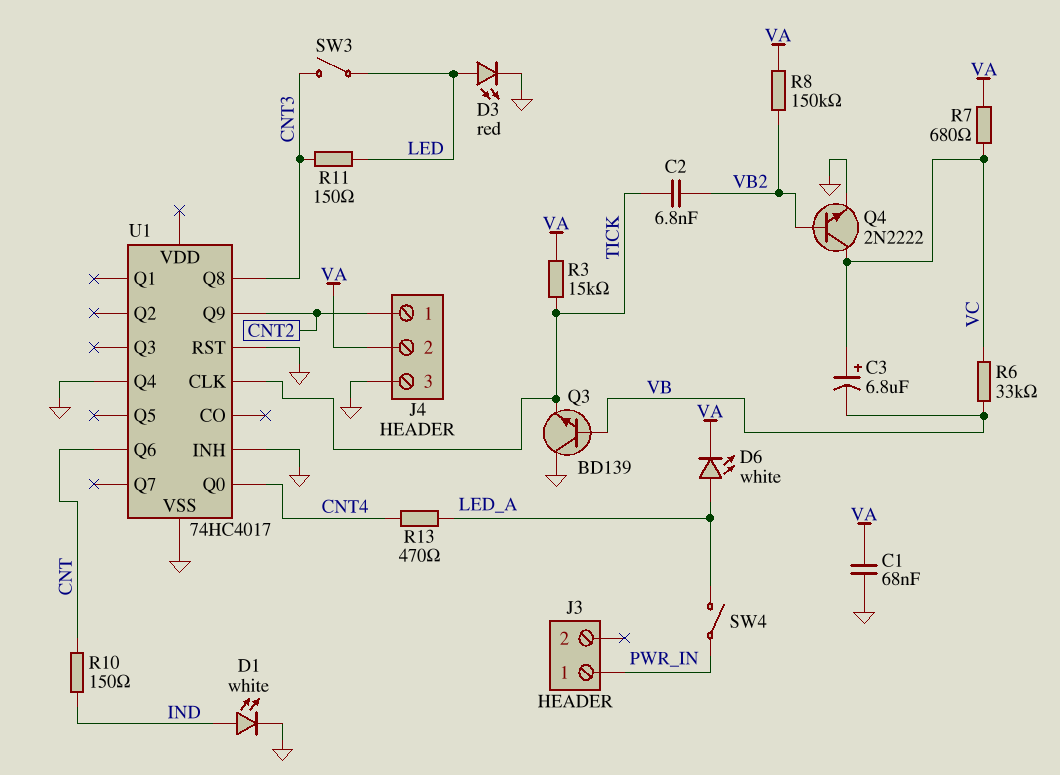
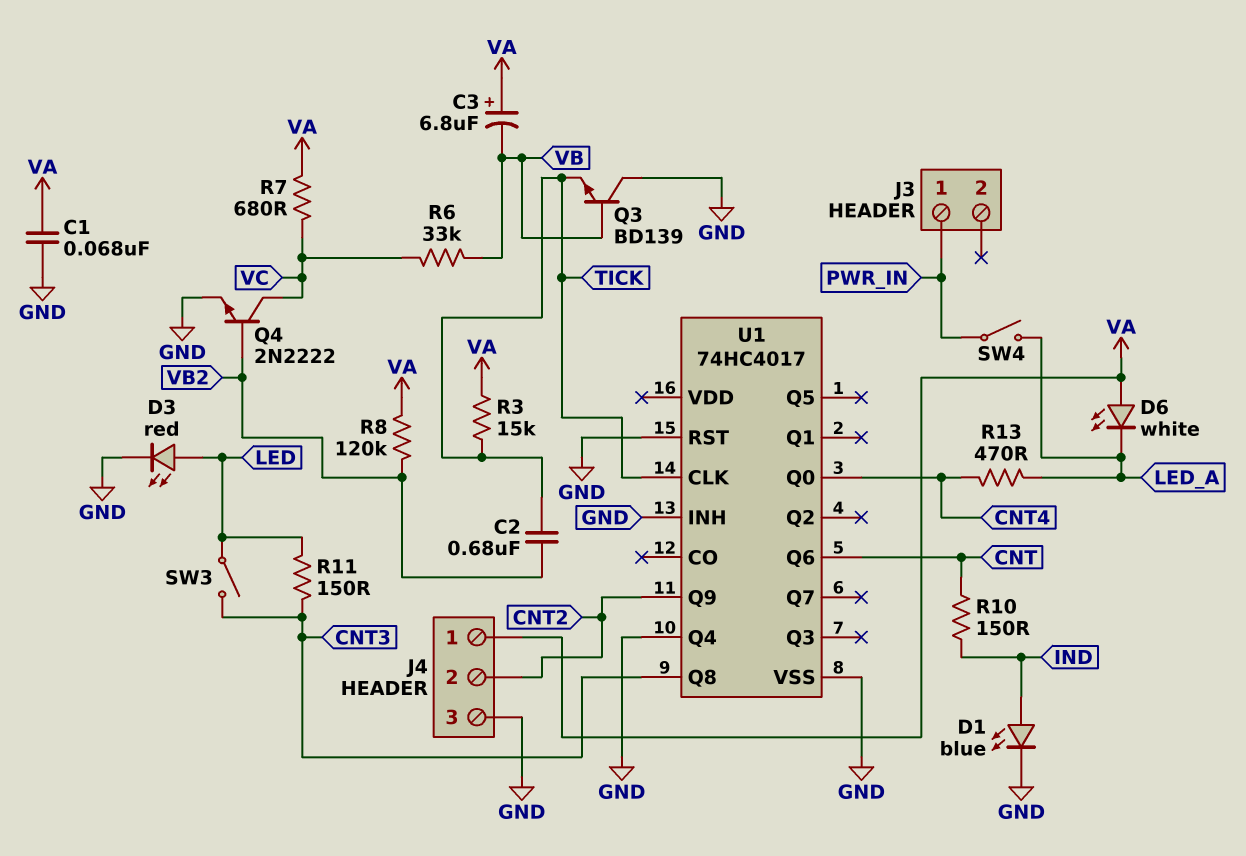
C2: 6.8nF (TICK, VB2) -> 680nF (TICK, VB2)
C3: 6.8uF (plus VC, minus VB) -> 6.8uF (plus VA, minus VB)
D1: LED white (A IND, K GND) -> LED blue (A IND, K GND)
D6: LED white (A LED_A, K VA) -> LED white (A VA, K LED_A)
J4 pin 1: CNT2 -> VA
J4 pin 2: VA -> CNT2
R8: 150k (VA, VB2) -> 120k (VA, VB2)

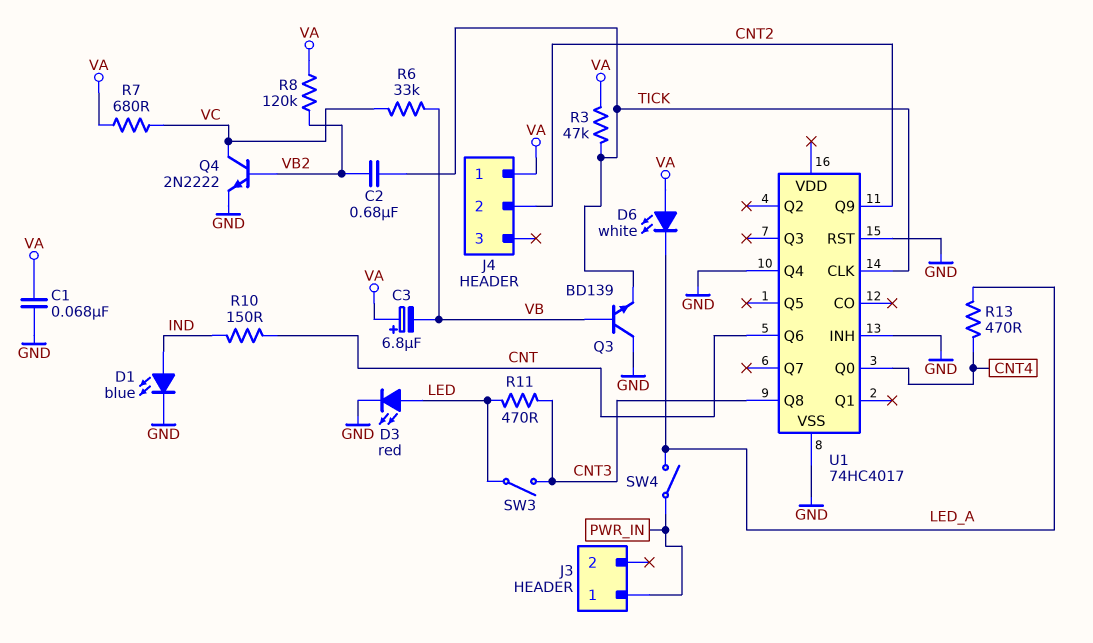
J4 pin 3: GND -> none
R3: 15k (TICK, VA) -> 47k (TICK, VA)
R11: 150 (CNT3, LED) -> 470 (CNT3, LED)

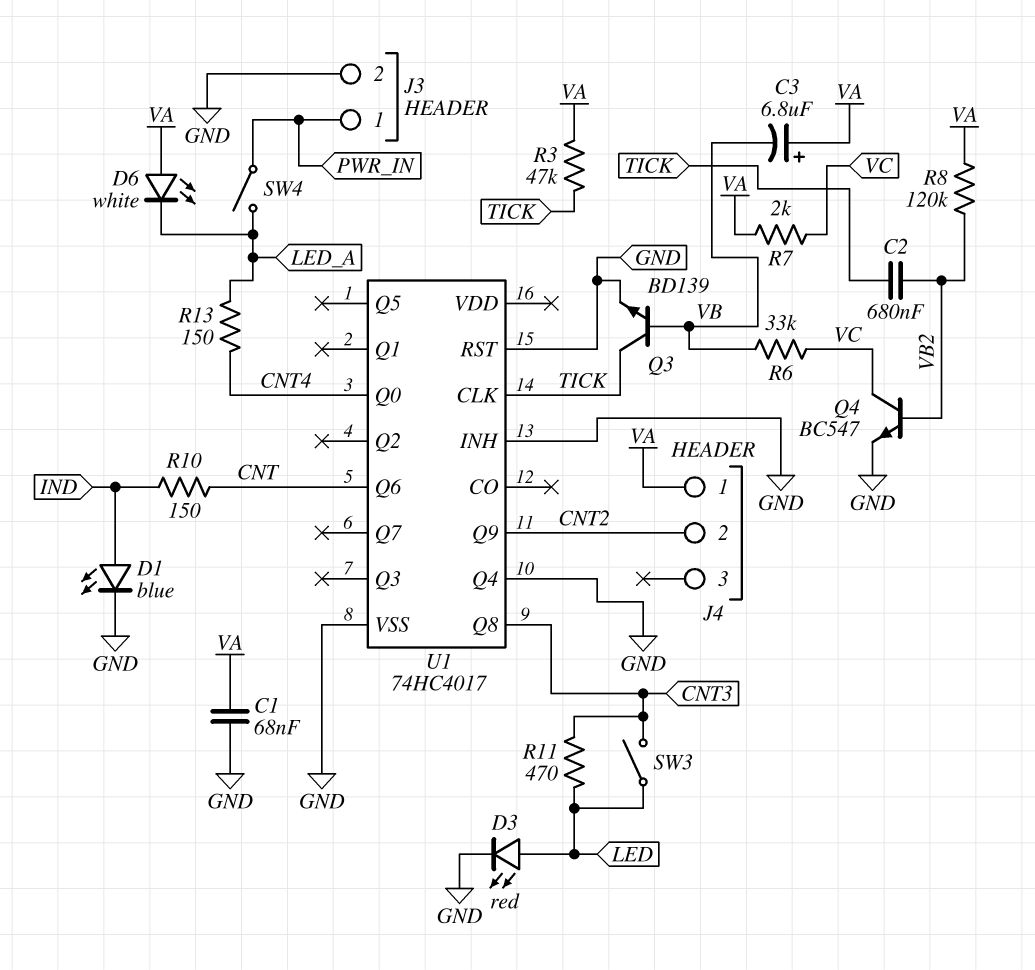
J3 pin 2: none -> GND
Q3: NPN BD139 (B VB, C GND, E TICK) -> NPN BD139 (B VB, C TICK, E GND)
Q4: NPN 2N2222 (B VB2, C VC, E GND) -> NPN BC547 (B VB2, C VC, E GND)
R7: 680 (VA, VC) -> 2k (VA, VC)
R13: 470 (CNT4, LED_A) -> 150 (CNT4, LED_A)

